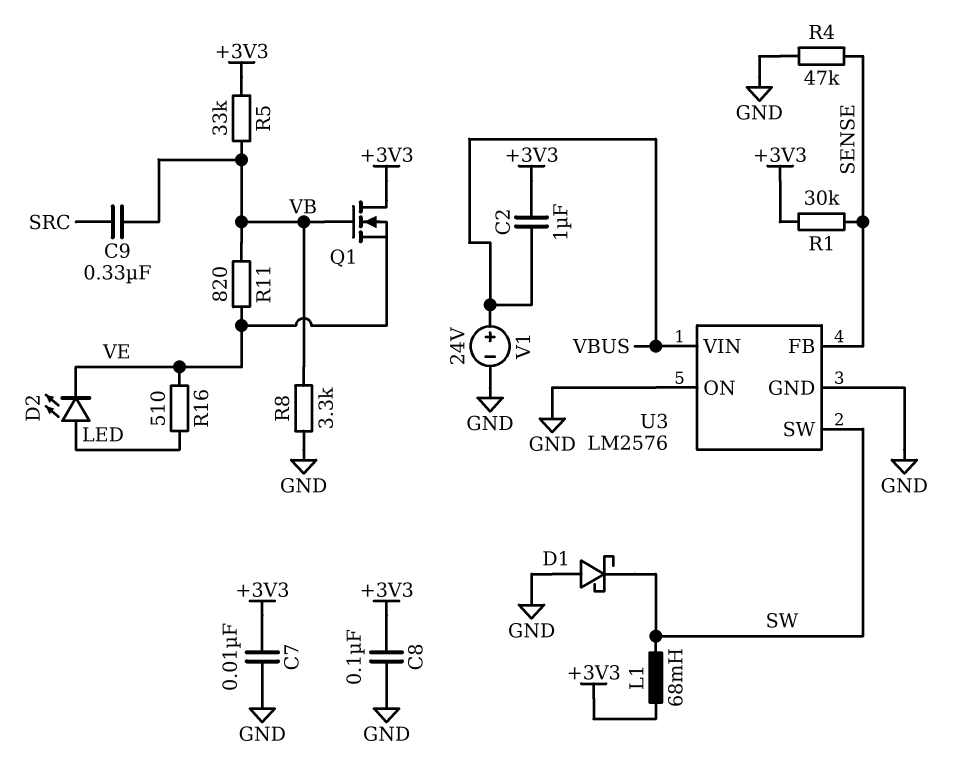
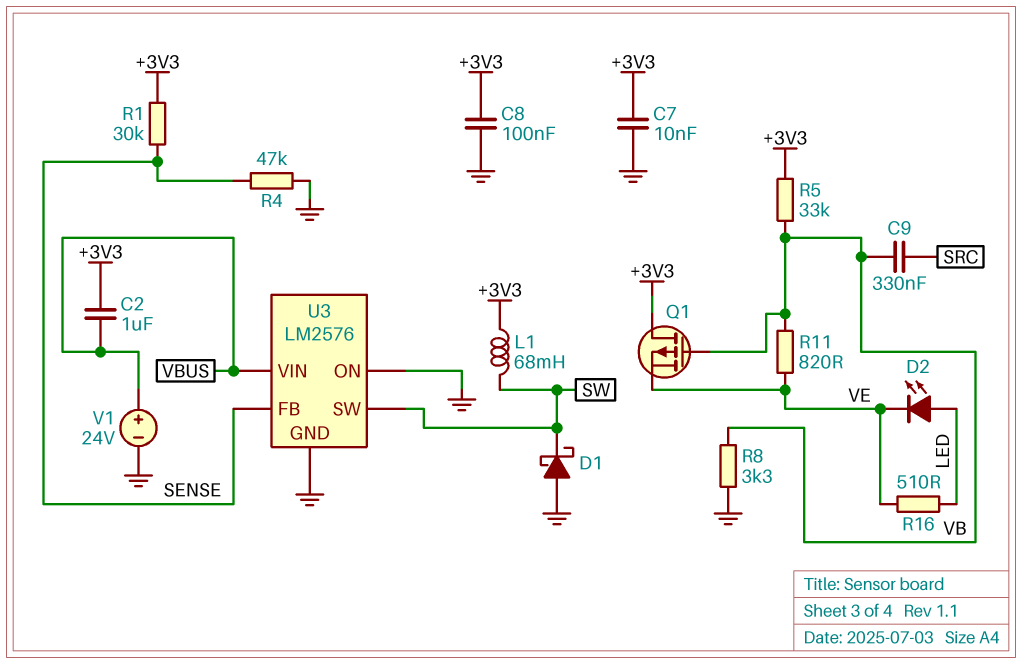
Q1: NMOS (G VB, D +3V3, S VE) -> PMOS (G VB, D +3V3, S VE)

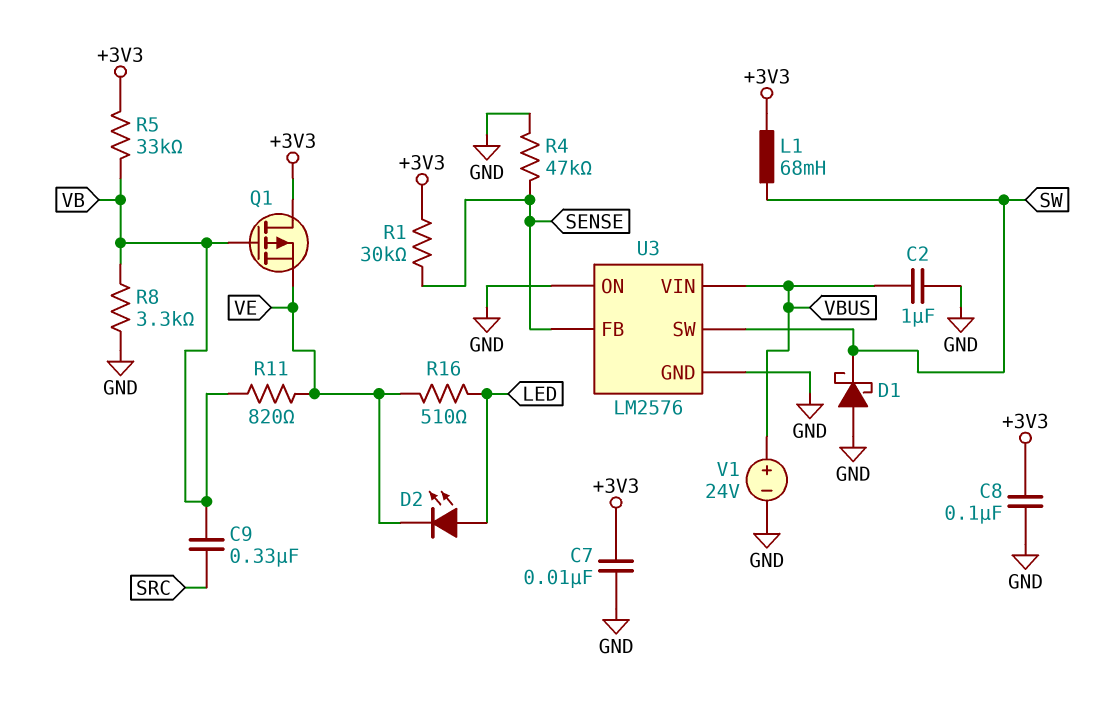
C2: 1uF (+3V3, VBUS) -> 1uF (GND, VBUS)

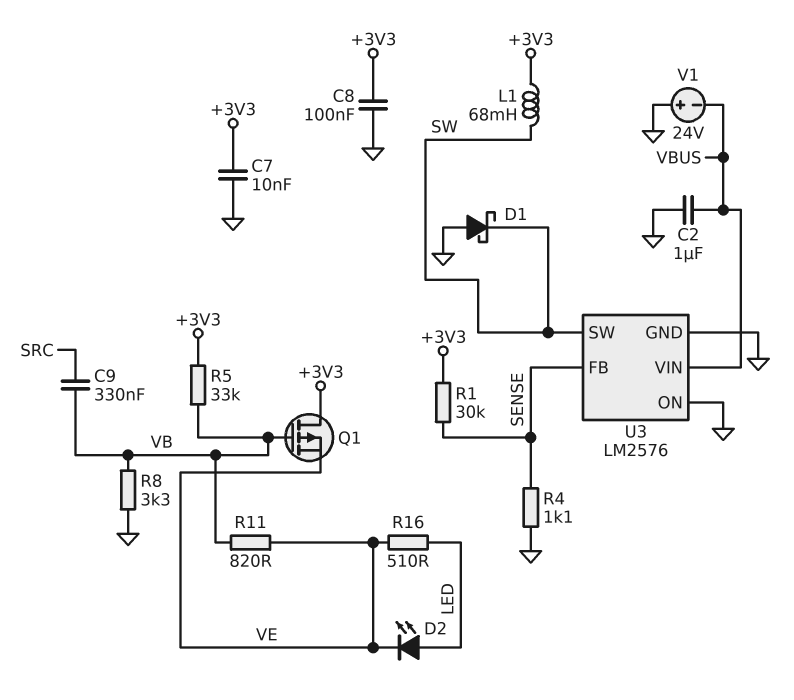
R4: 47k (GND, SENSE) -> 1.1k (GND, SENSE)
V1: 24V (plus VBUS, minus GND) -> 24V (plus GND, minus VBUS)

